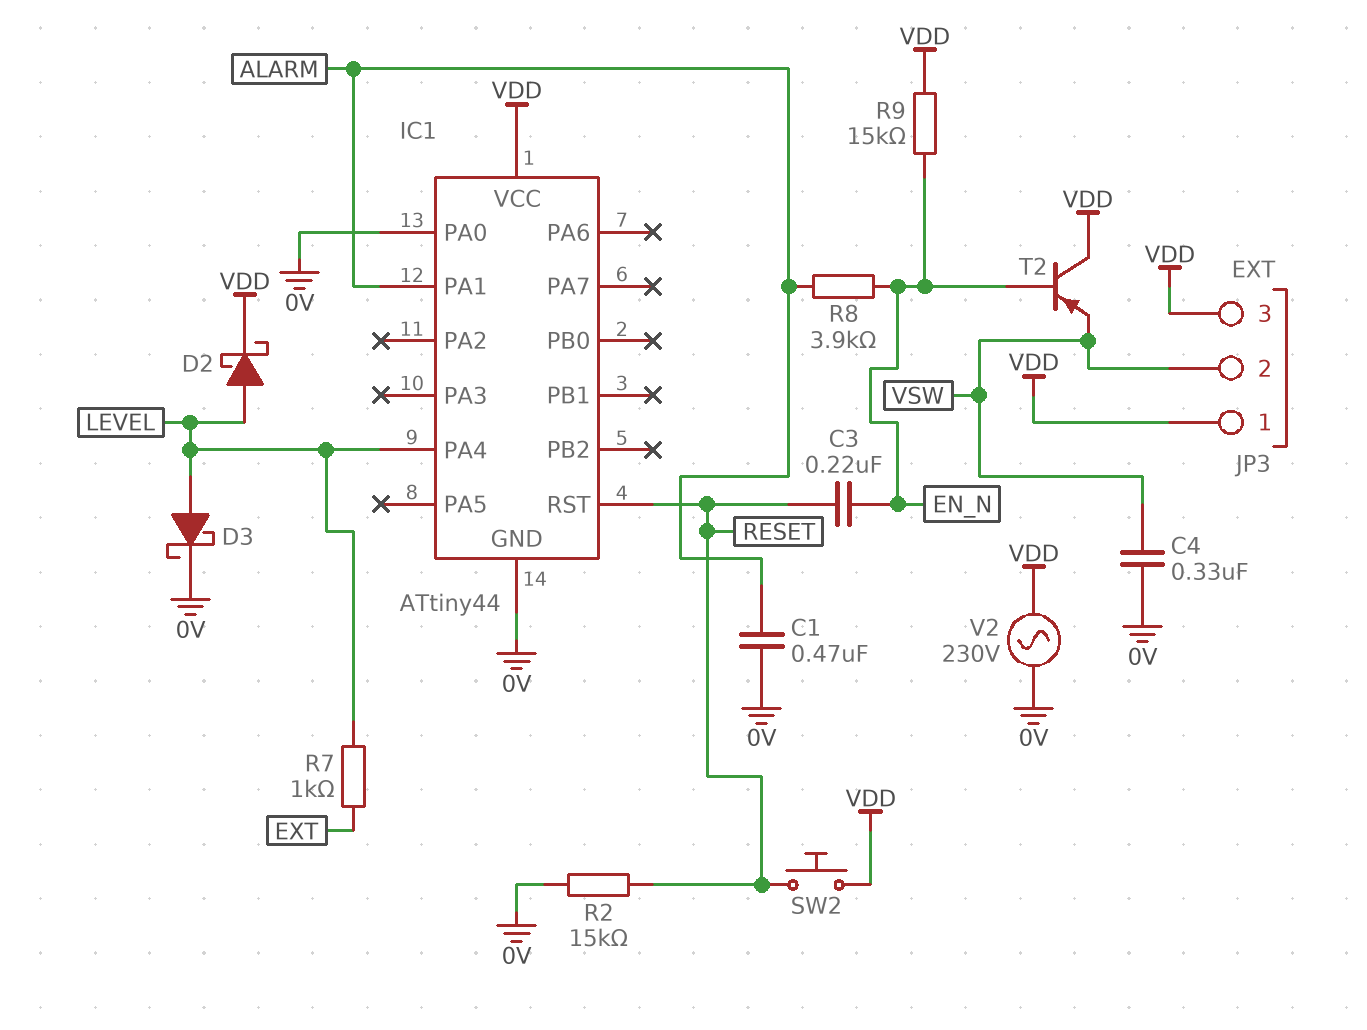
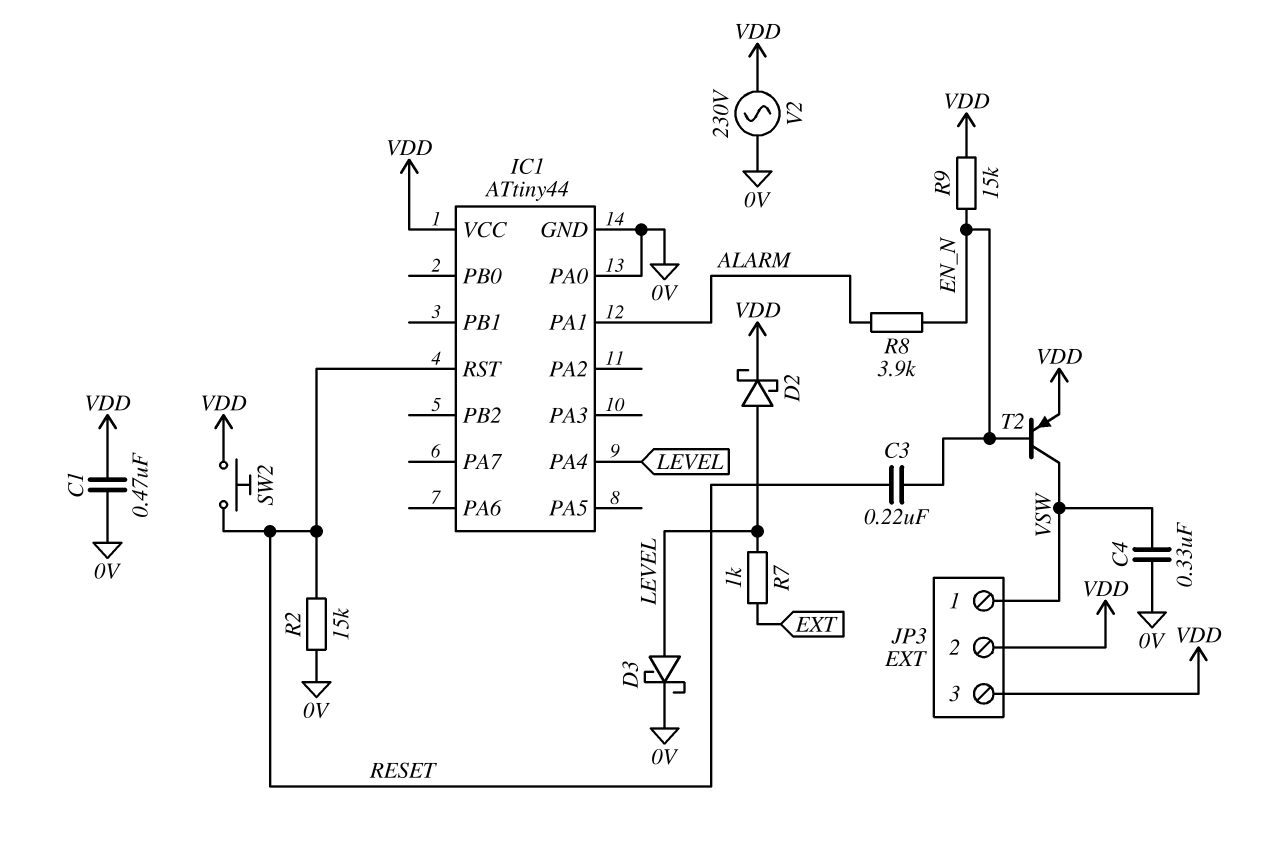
C1: 470nF (0V, ALARM) -> 470nF (0V, VDD)
JP3 pin 1: VDD -> VSW
JP3 pin 2: VSW -> VDD
T2: PNP (B EN_N, C VDD, E VSW) -> PNP (B EN_N, C VSW, E VDD)

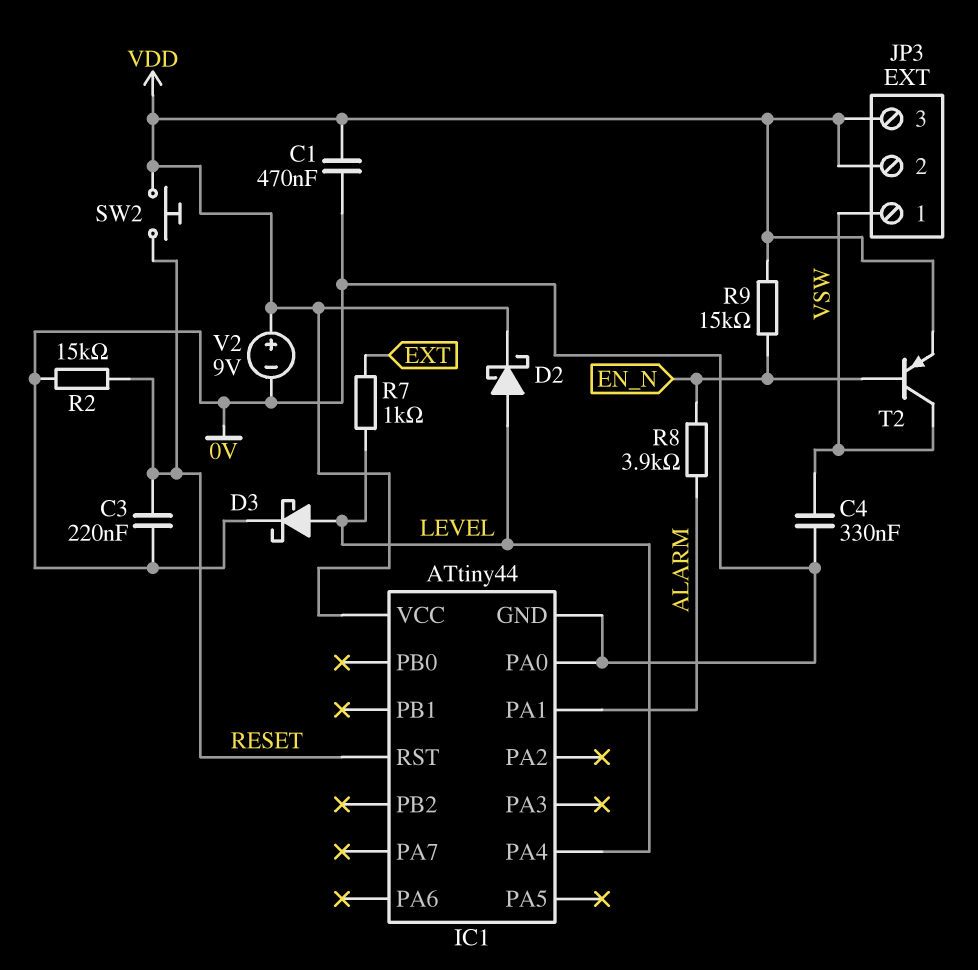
C3: 220nF (EN_N, RESET) -> 220nF (0V, RESET)
V2: AC 230V (0V, VDD) -> 9V (plus VDD, minus 0V)

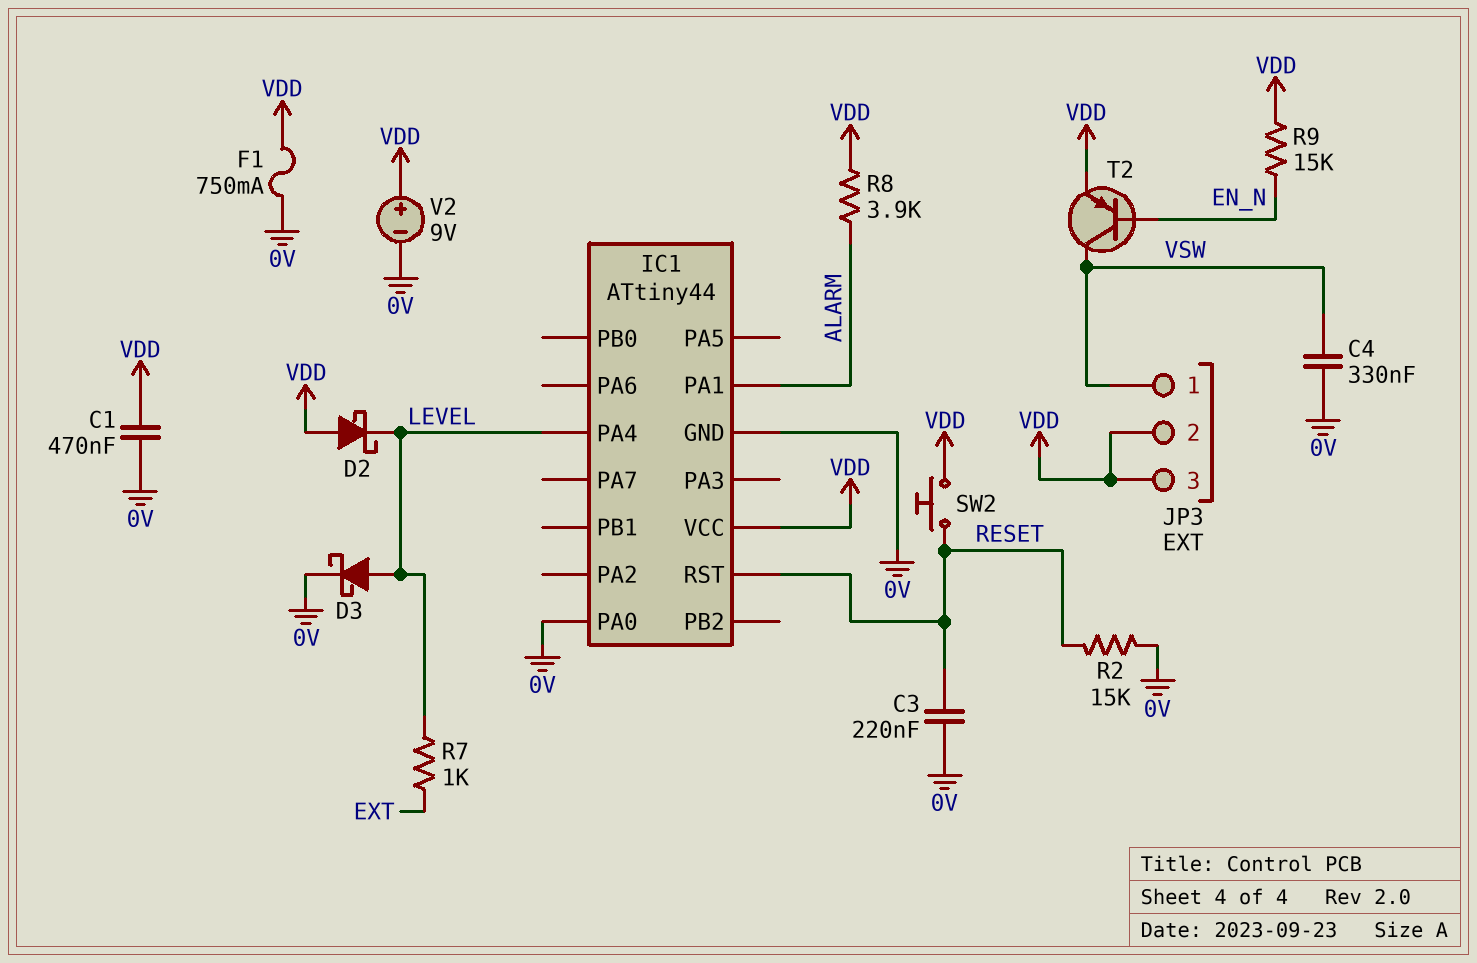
D2: schottky (A LEVEL, K VDD) -> schottky (A VDD, K LEVEL)
F1: none -> 750mA (0V, VDD)
R8: 3.9k (ALARM, EN_N) -> 3.9k (ALARM, VDD)

